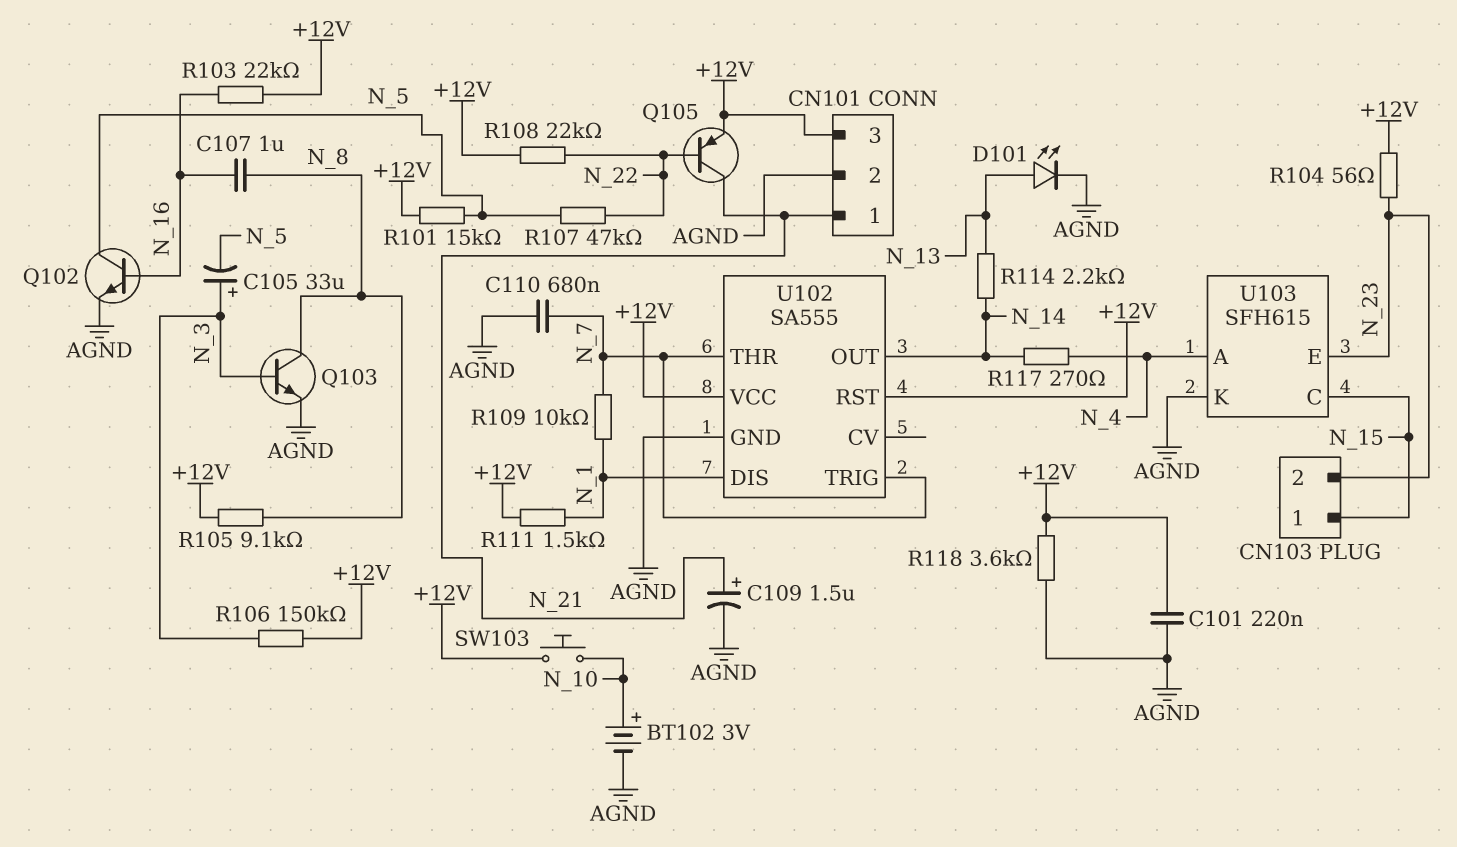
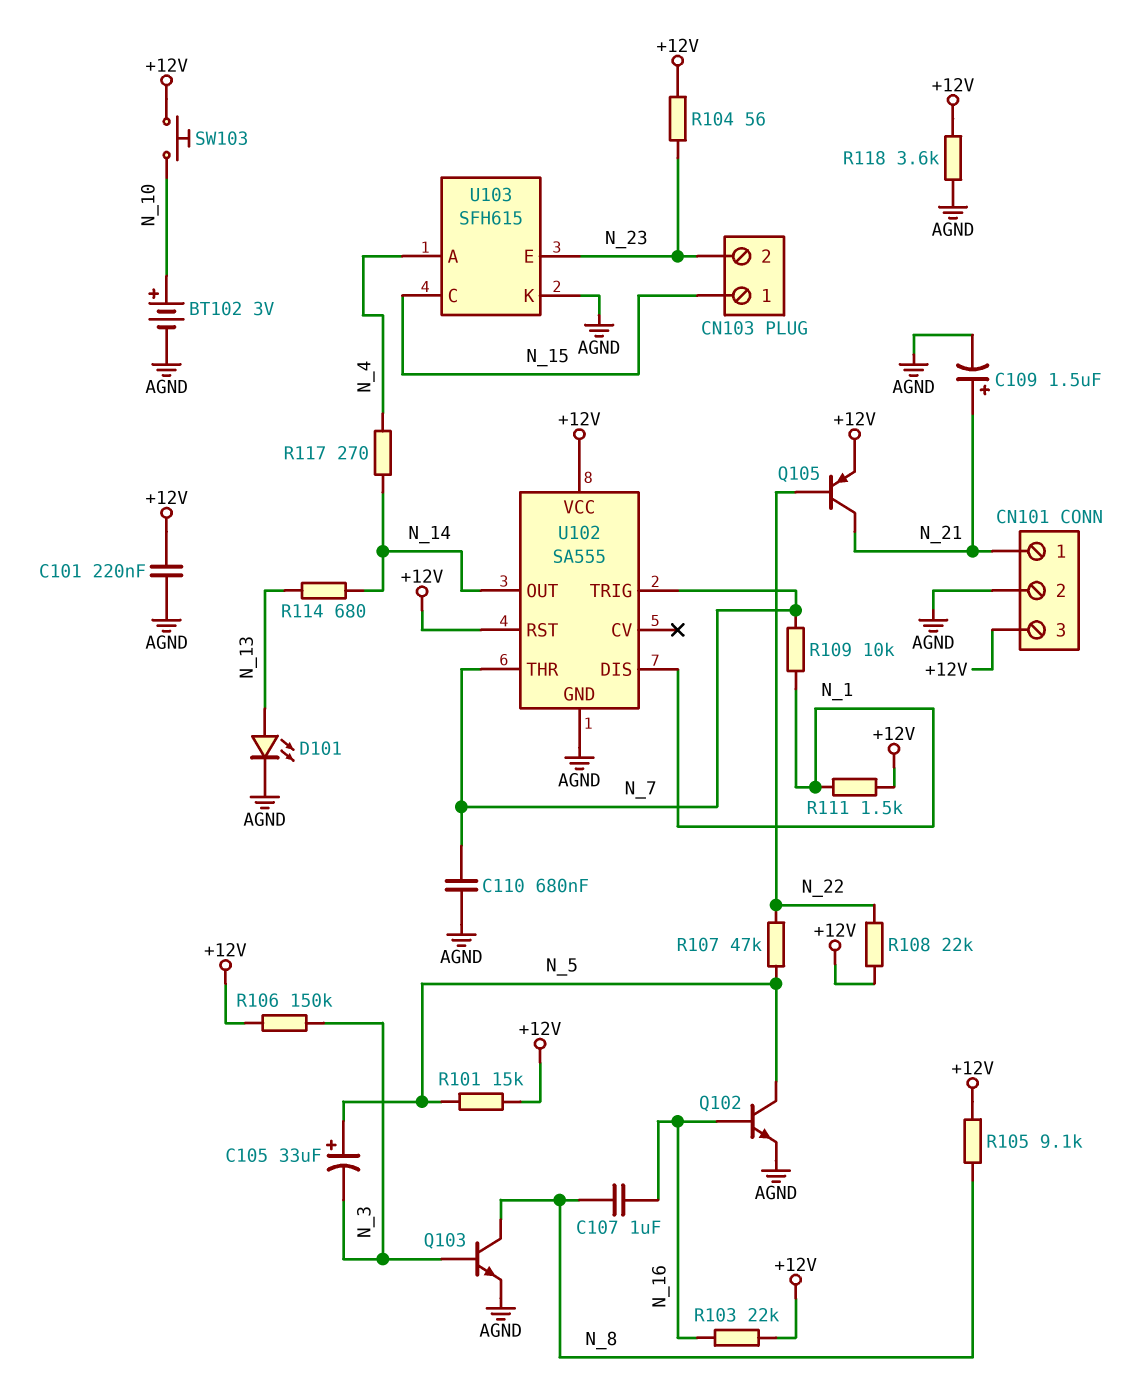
C105: 33uF (plus N_3, minus N_5) -> 33uF (plus N_5, minus N_3)
R114: 2.2k (N_13, N_14) -> 680 (N_13, N_14)

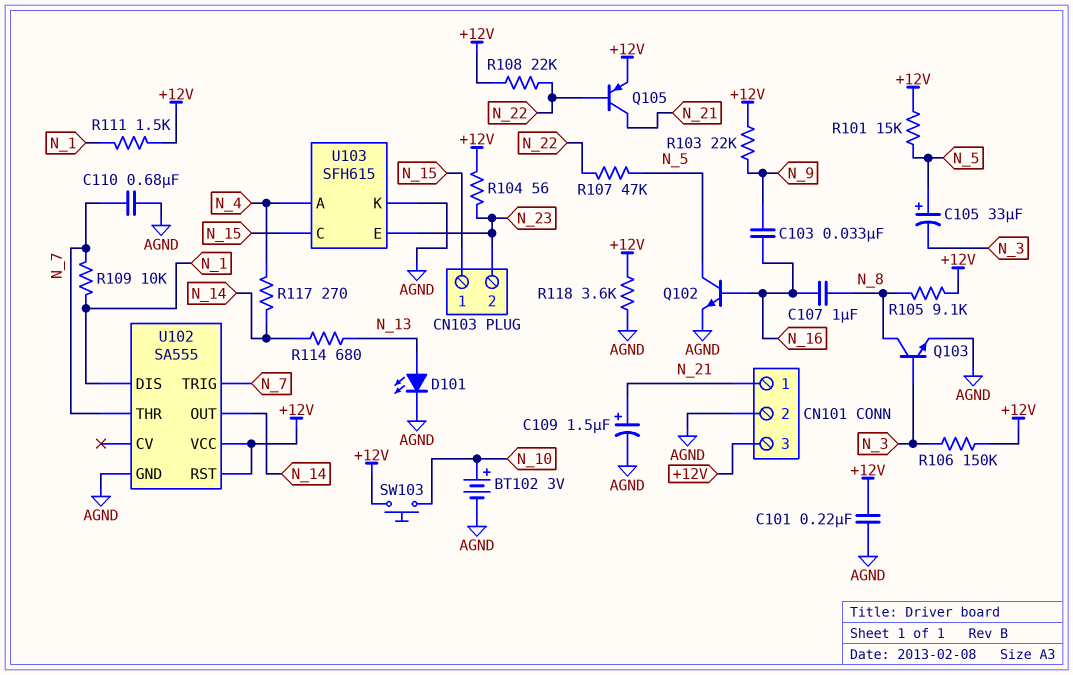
C103: none -> 33nF (N_9, N_16)
R103: 22k (+12V, N_16) -> 22k (+12V, N_9)

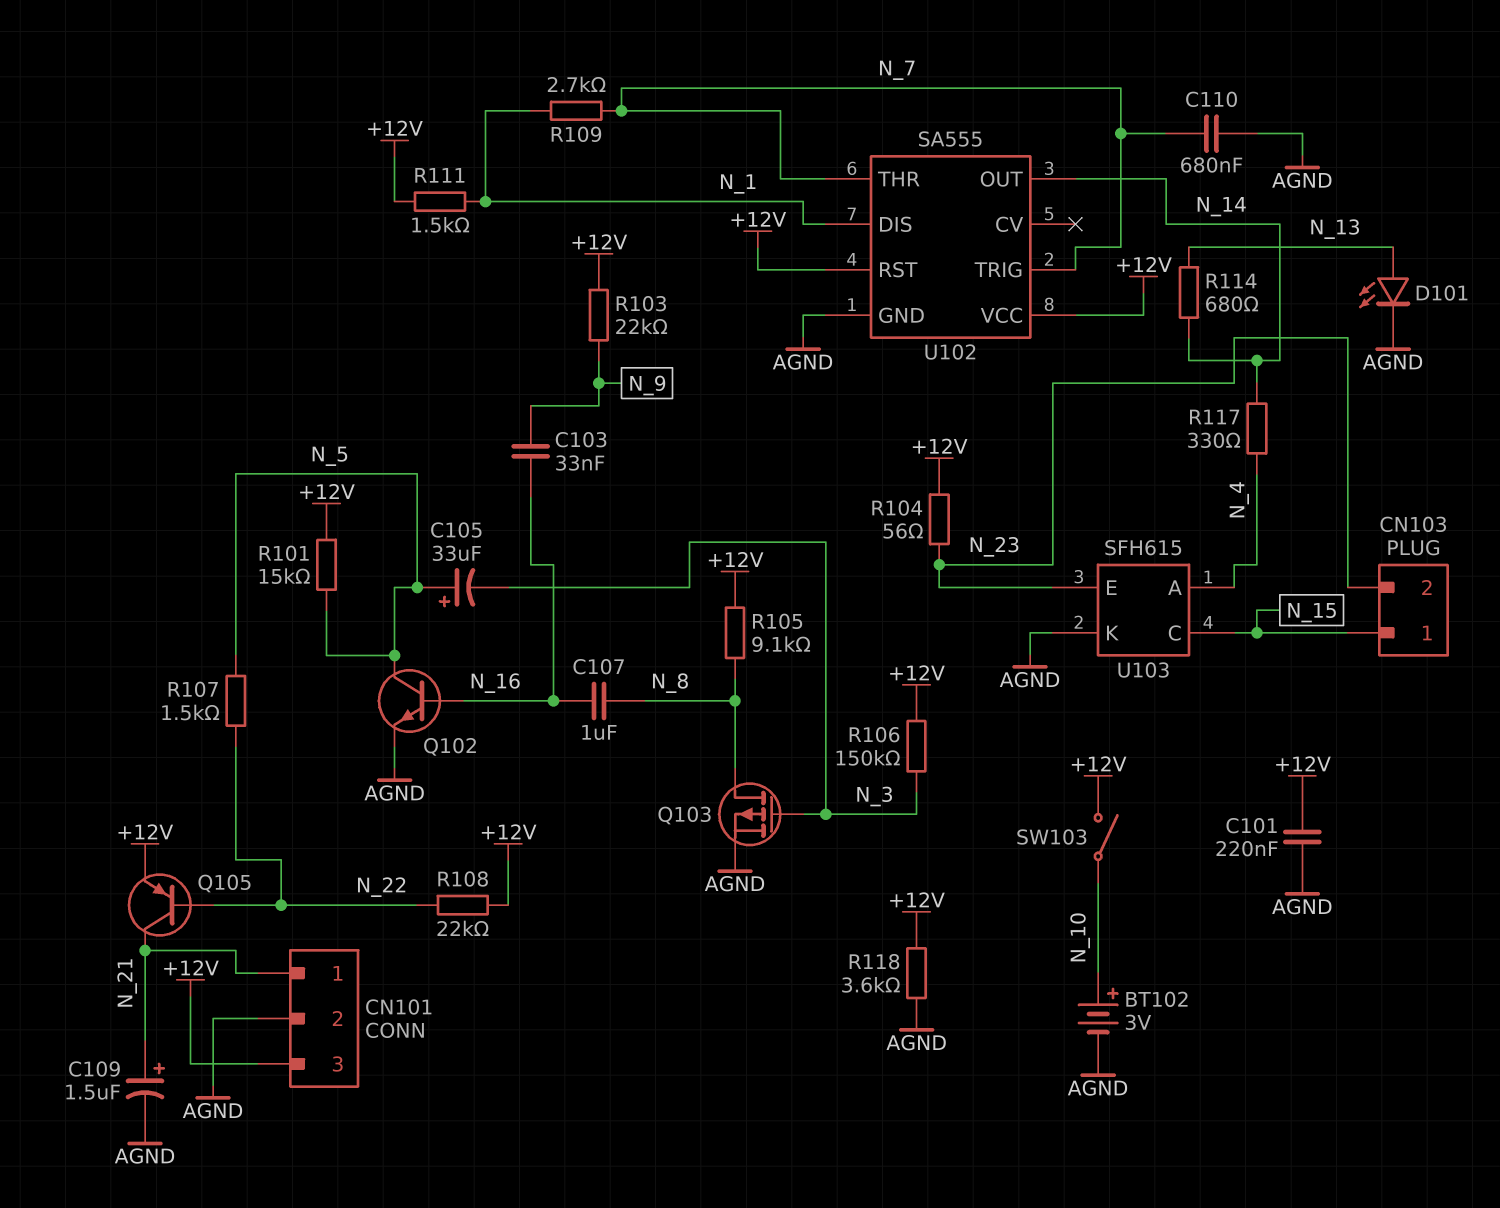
Q103: NPN (B N_3, C N_8, E AGND) -> PMOS (G N_3, D N_8, S AGND)
R107: 47k (N_5, N_22) -> 1.5k (N_5, N_22)
R109: 10k (N_1, N_7) -> 2.7k (N_1, N_7)
R117: 270 (N_4, N_14) -> 330 (N_4, N_14)
SW103: button (+12V, N_10) -> switch (+12V, N_10)

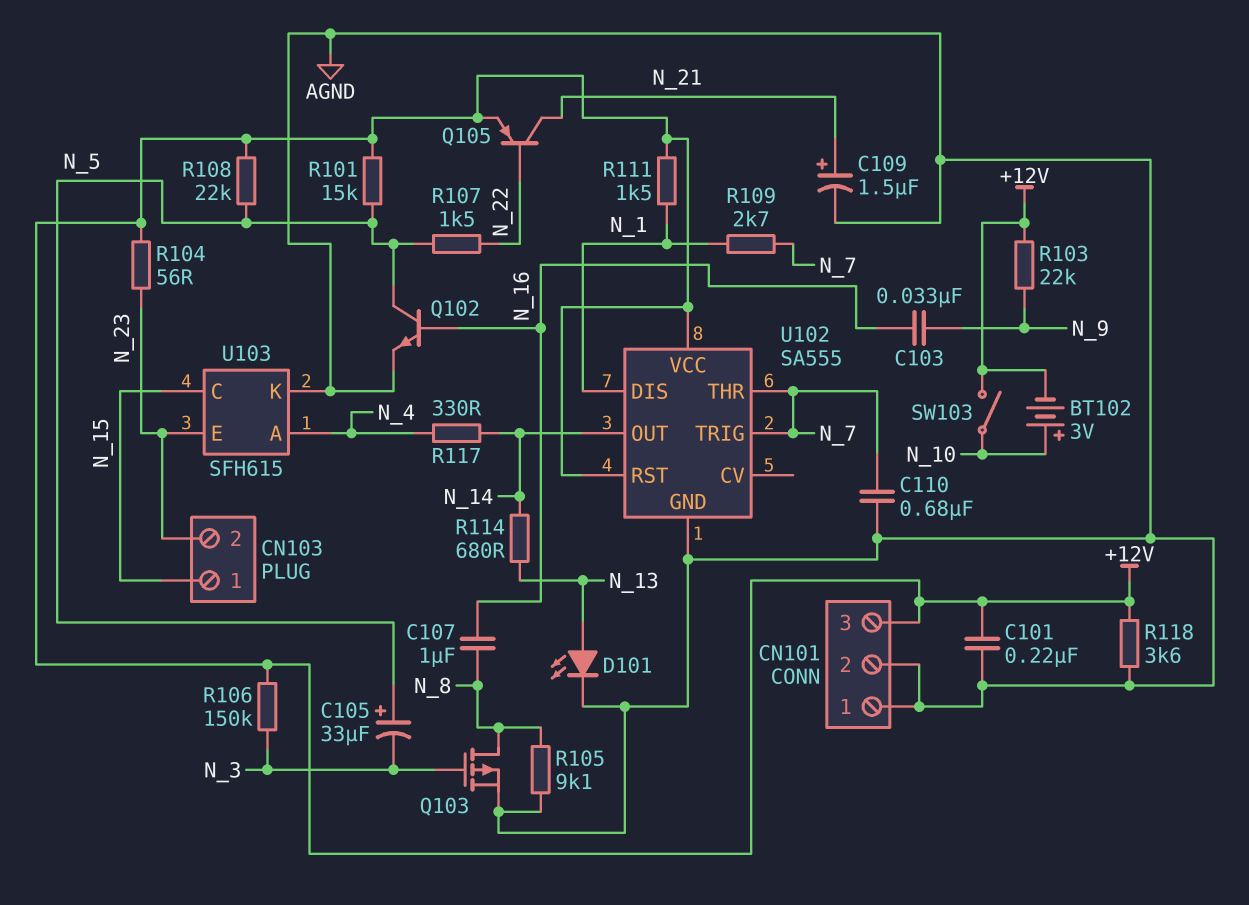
BT102: 3V (plus N_10, minus AGND) -> 3V (plus N_10, minus +12V)
CN101 pin 1: N_21 -> AGND
R105: 9.1k (+12V, N_8) -> 9.1k (AGND, N_8)
R108: 22k (+12V, N_22) -> 22k (+12V, N_5)

